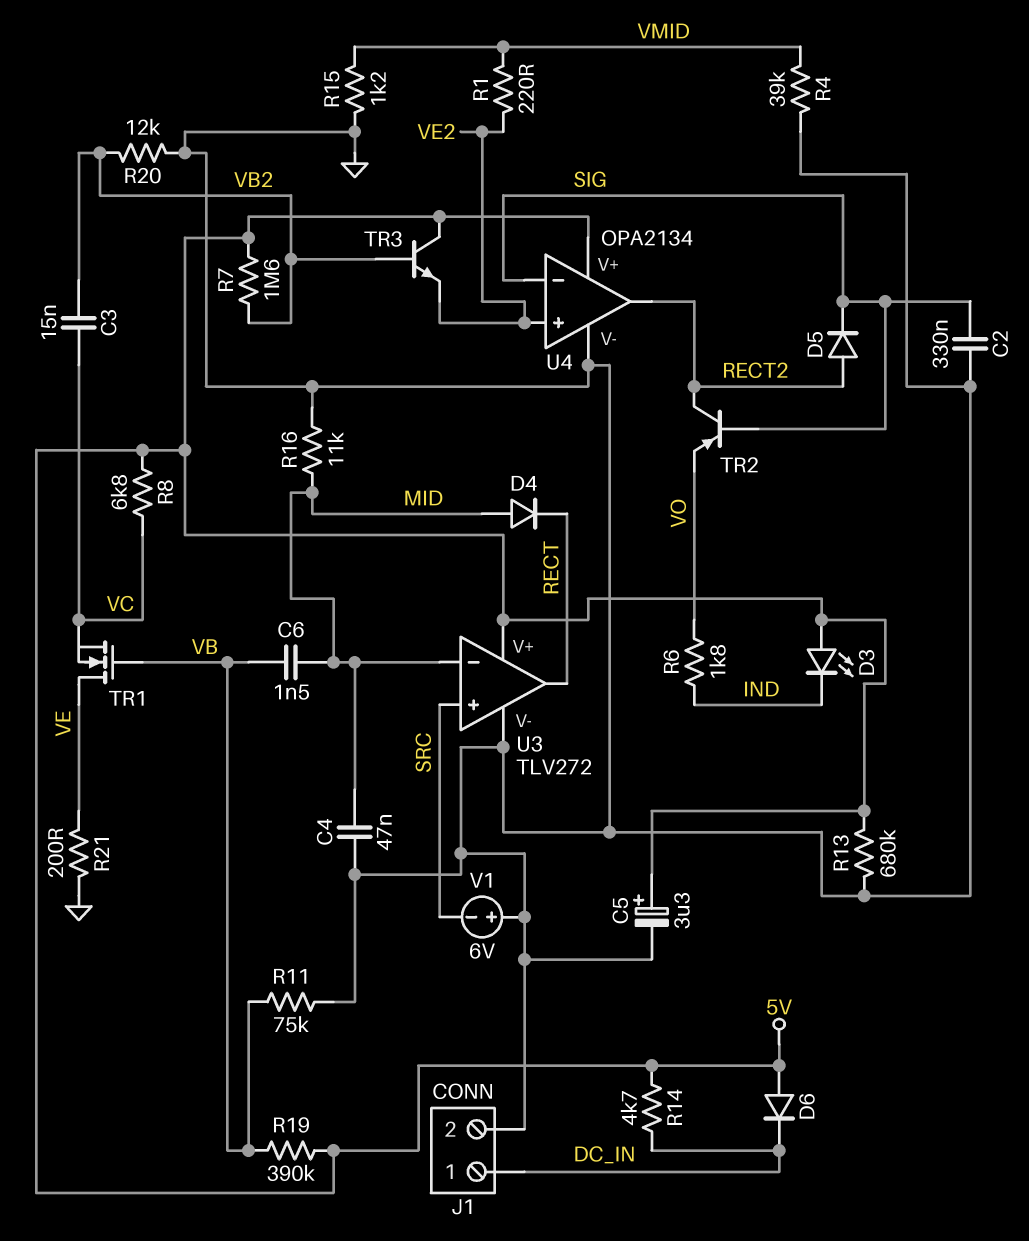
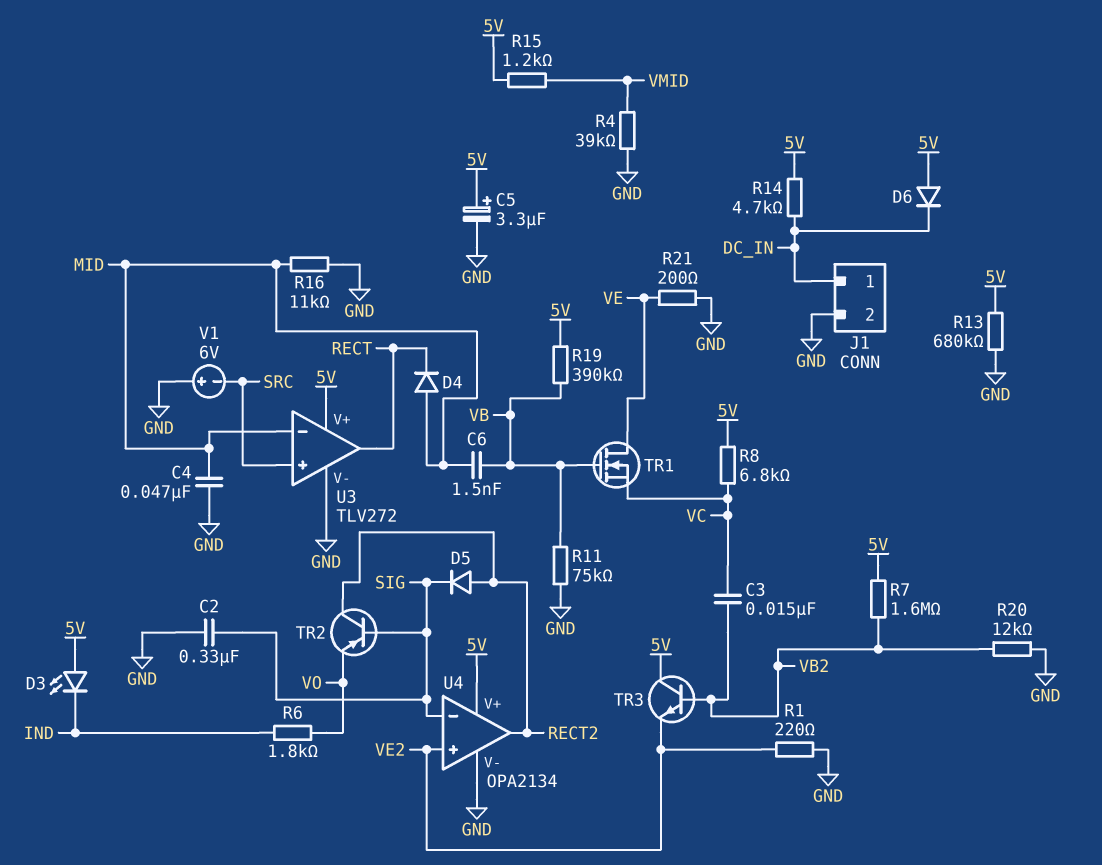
R1: 220 (VE2, VMID) -> 220 (GND, VE2)
R15: 1.2k (GND, VMID) -> 1.2k (5V, VMID)

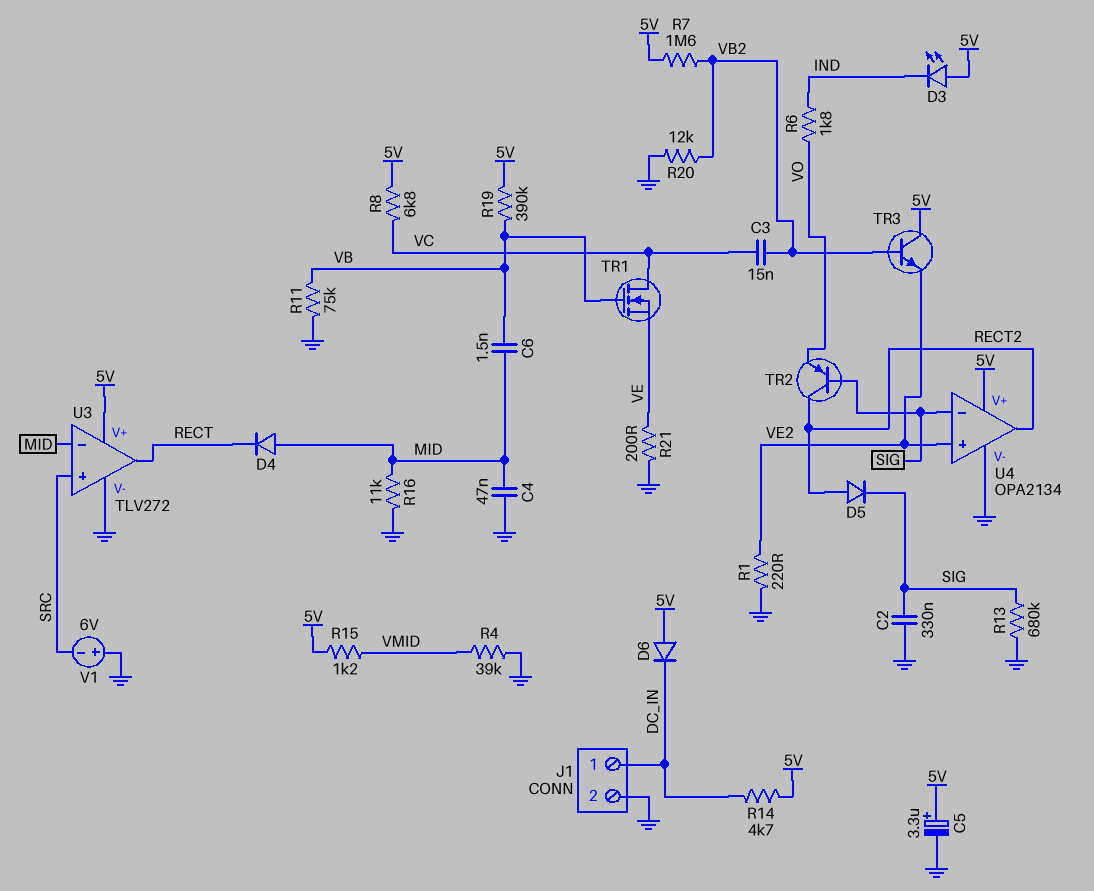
R13: 680k (5V, GND) -> 680k (GND, SIG)
TR1: NMOS (G VB, D VE, S VC) -> NMOS (G VB, D VC, S VE)

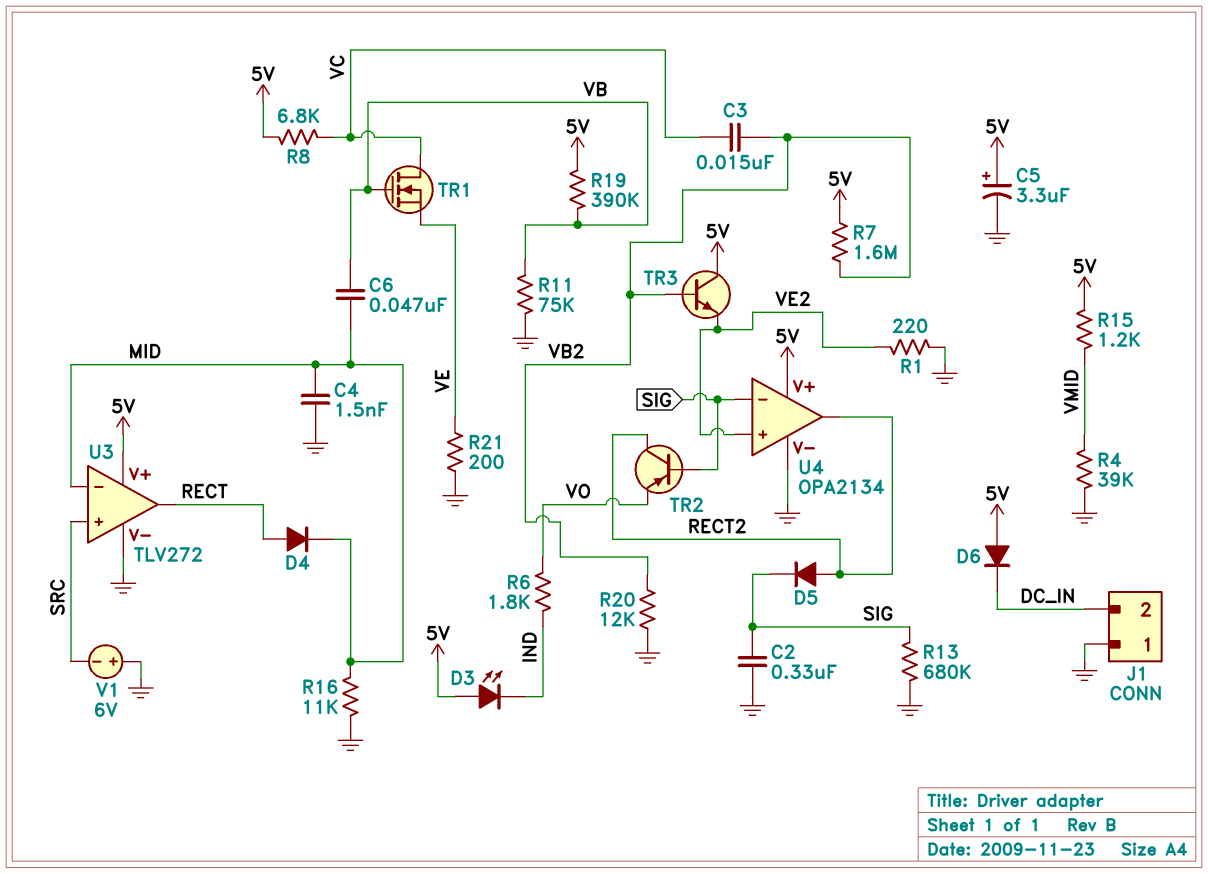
C4: 47nF (GND, MID) -> 1.5nF (GND, MID)
C6: 1.5nF (MID, VB) -> 47nF (MID, VB)
D4: diode (A MID, K RECT) -> diode (A RECT, K MID)
J1 pin 1: DC_IN -> GND
J1 pin 2: GND -> DC_IN
R14: 4.7k (5V, DC_IN) -> none

